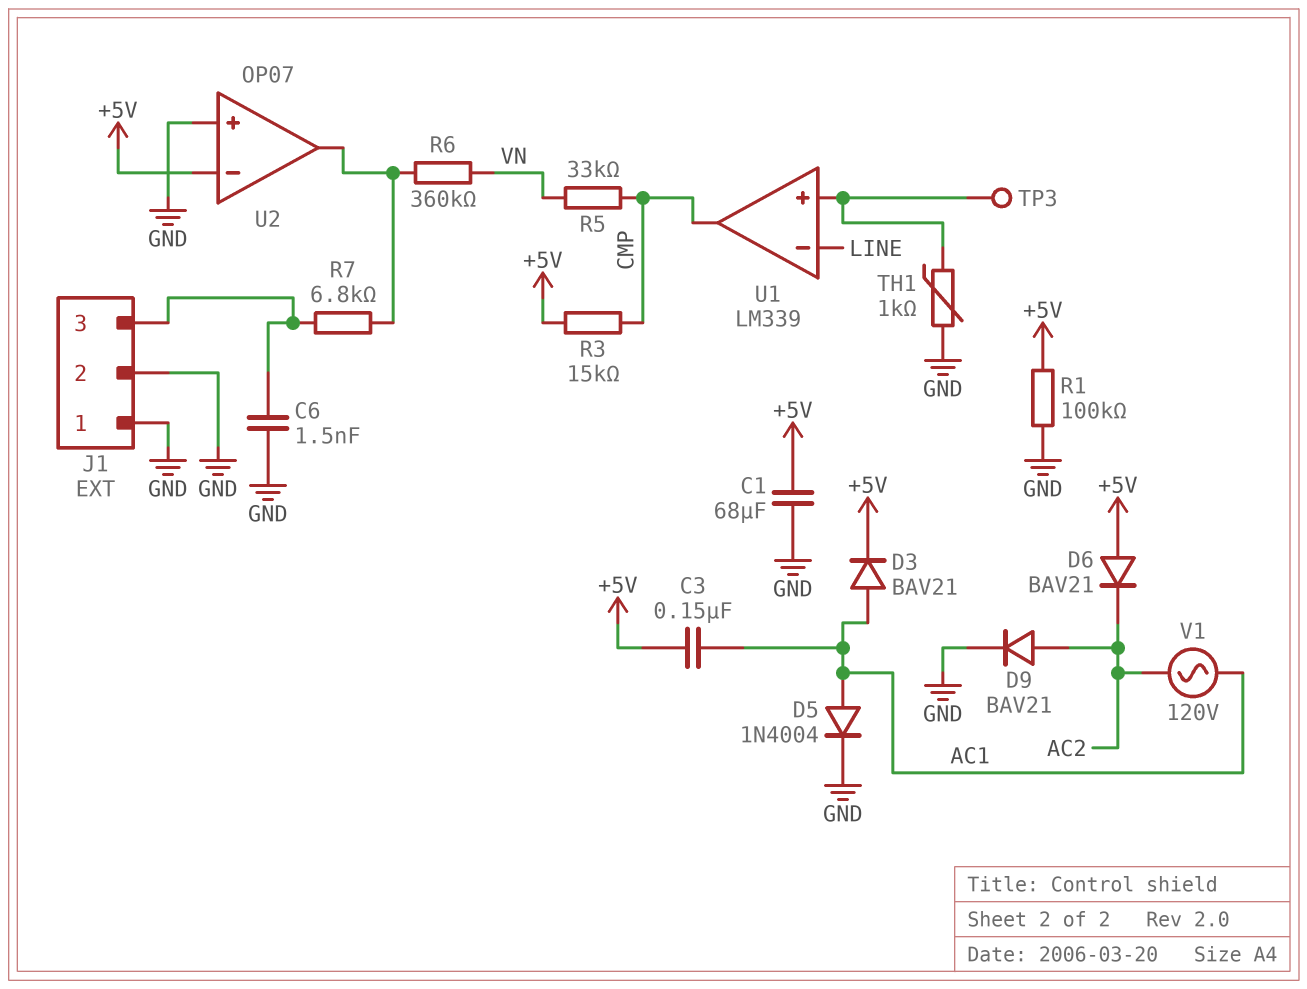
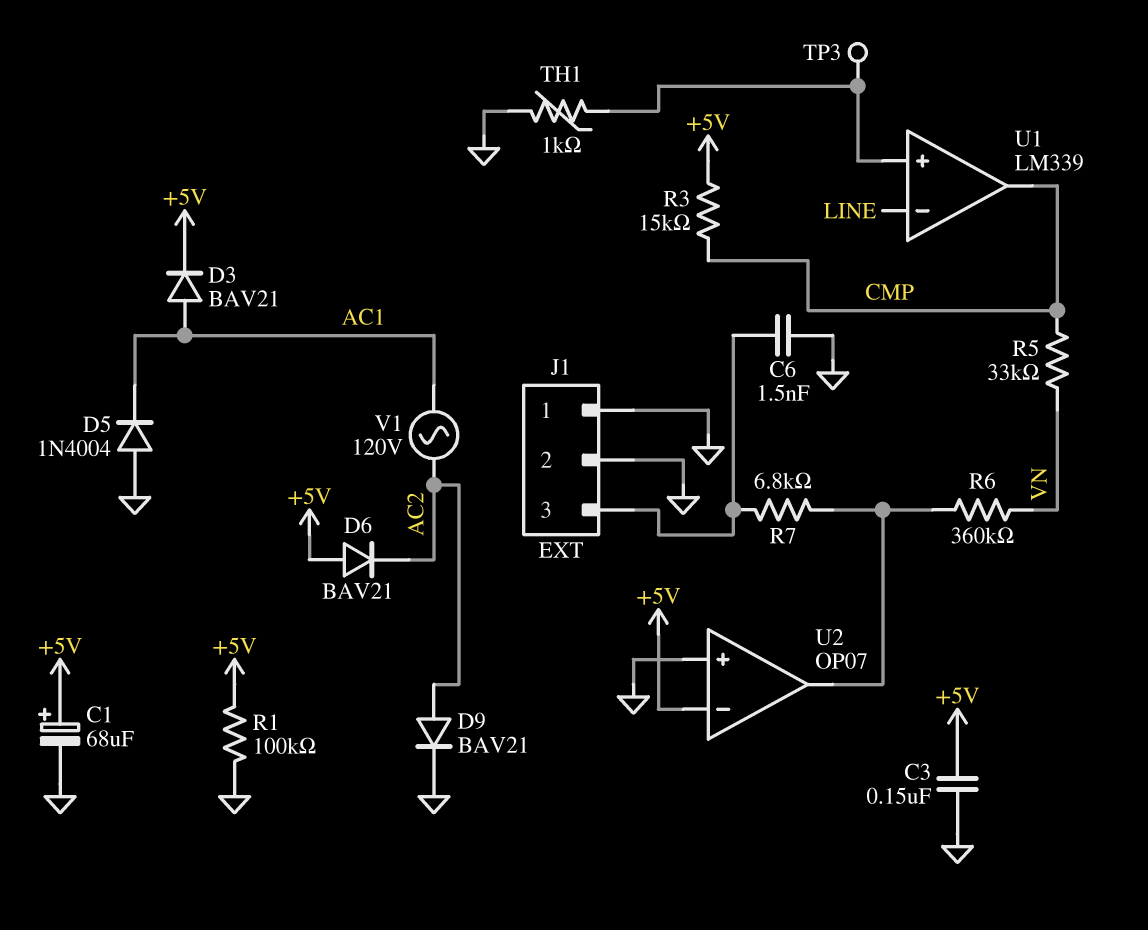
C1: 68uF (+5V, GND) -> 68uF (plus +5V, minus GND)
C3: 150nF (+5V, AC1) -> 150nF (+5V, GND)
D5: diode 1N4004 (A AC1, K GND) -> diode 1N4004 (A GND, K AC1)

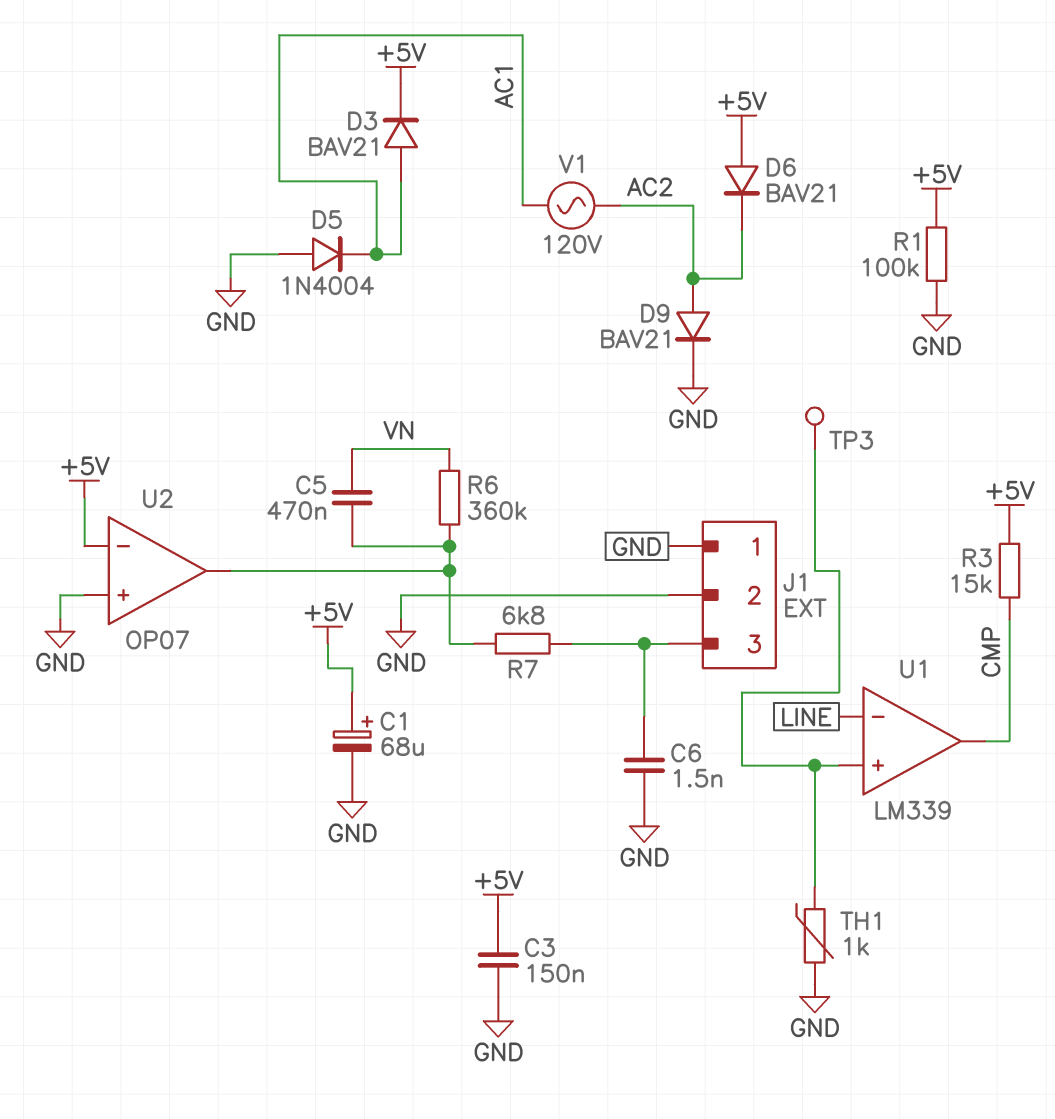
C5: none -> 470nF (U2/out, VN)
R5: 33k (CMP, VN) -> none

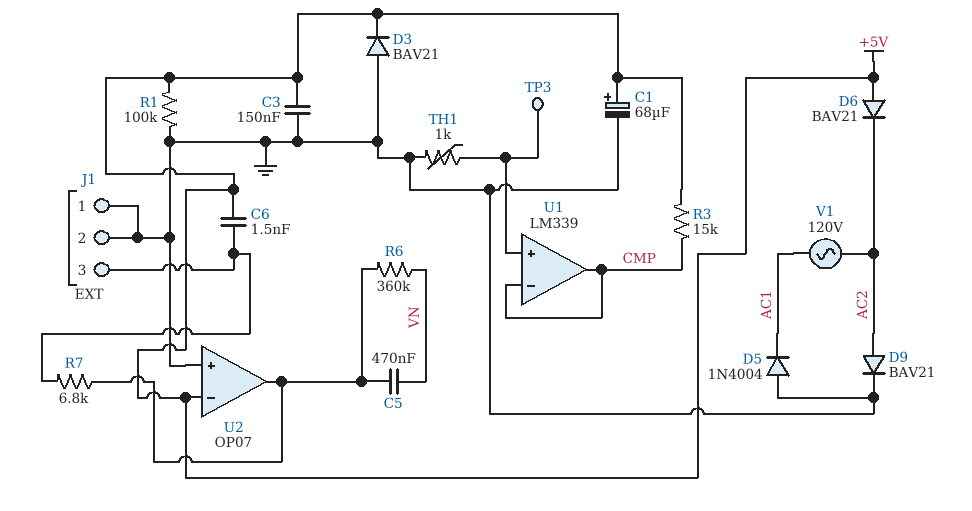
C6: 1.5nF (GND, J1/3) -> 1.5nF (+5V, J1/3)
D3: diode BAV21 (A AC1, K +5V) -> diode BAV21 (A GND, K +5V)
U1 pin in-: LINE -> CMP

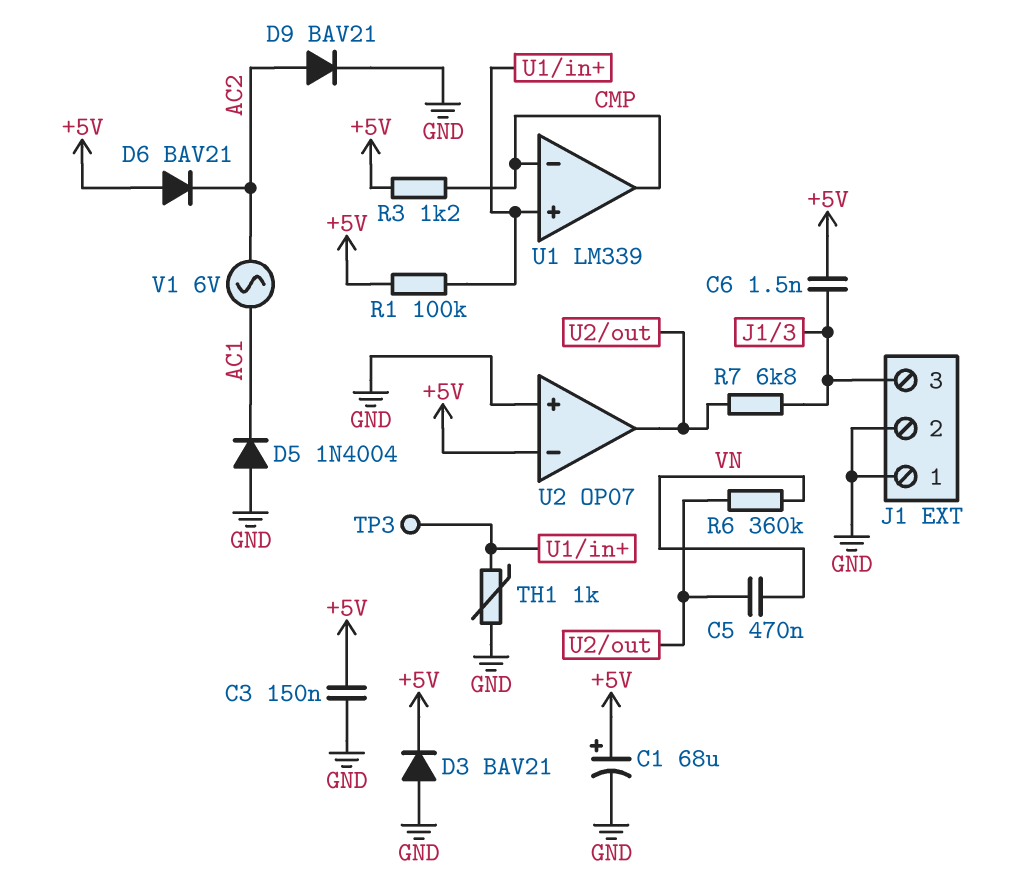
R1: 100k (+5V, GND) -> 100k (+5V, U1/in+)
R3: 15k (+5V, CMP) -> 1.2k (+5V, CMP)
V1: AC 120V (AC1, AC2) -> AC 6V (AC1, AC2)

